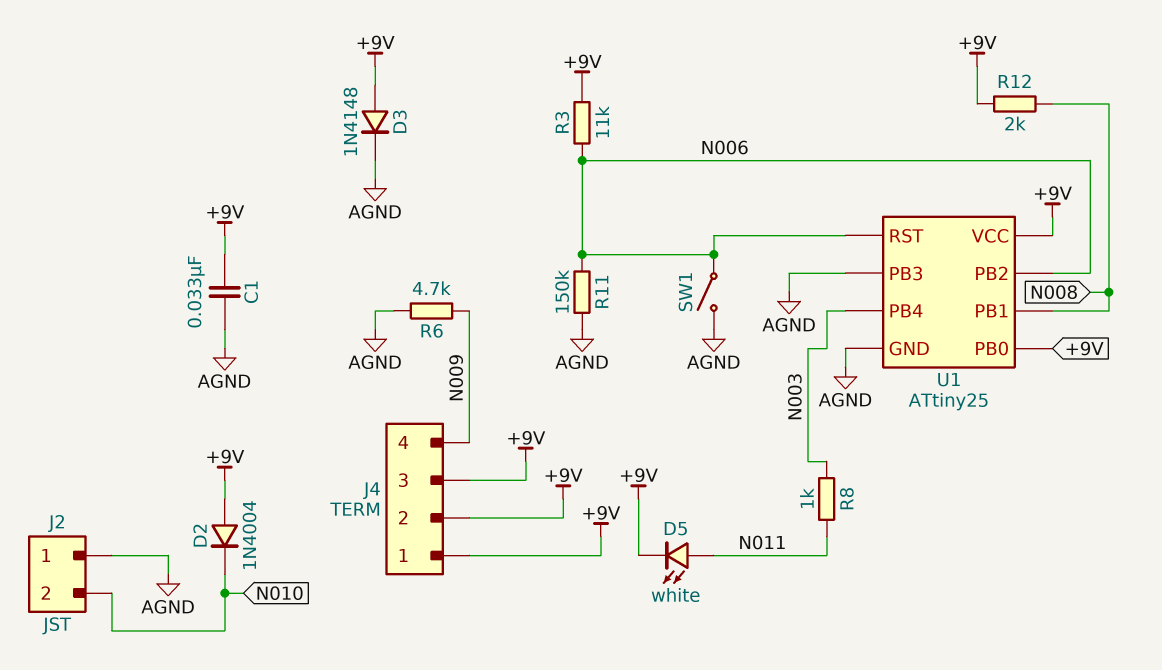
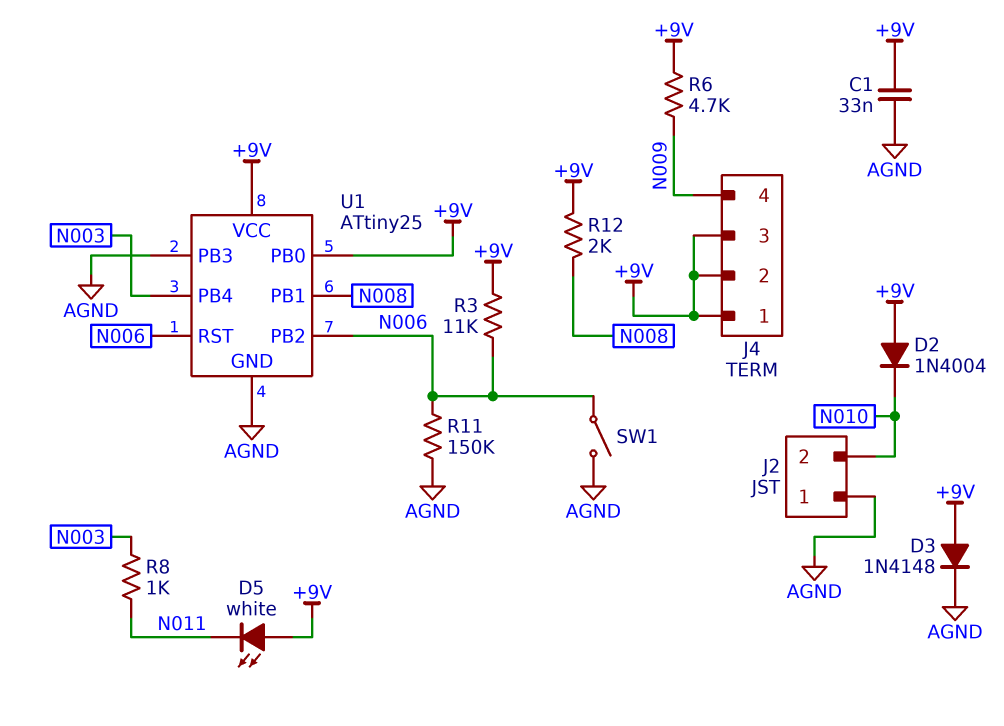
D5: LED white (A N011, K +9V) -> LED white (A +9V, K N011)
R6: 4.7k (AGND, N009) -> 4.7k (+9V, N009)

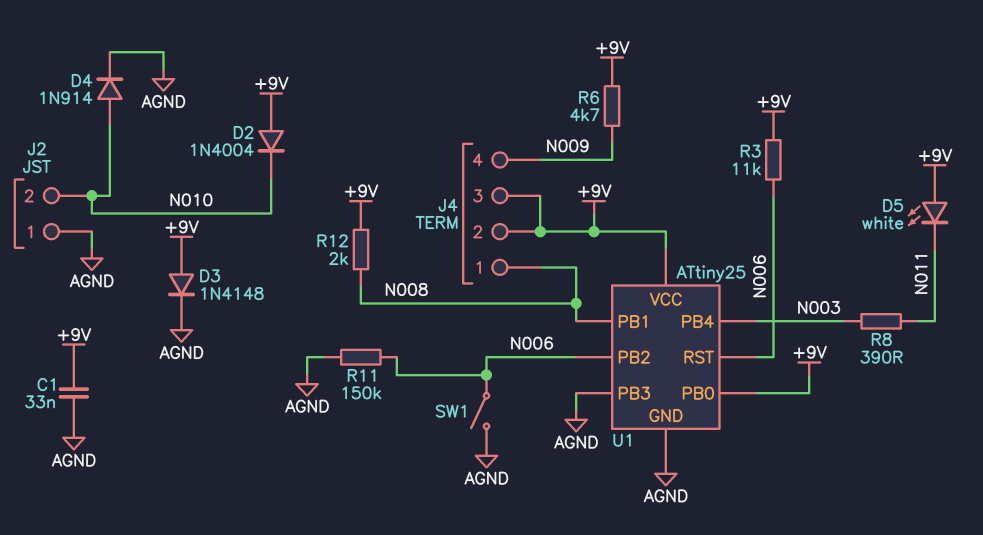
D4: none -> diode 1N914 (A N010, K AGND)
J4 pin 1: +9V -> N008
R8: 1k (N003, N011) -> 390 (N003, N011)

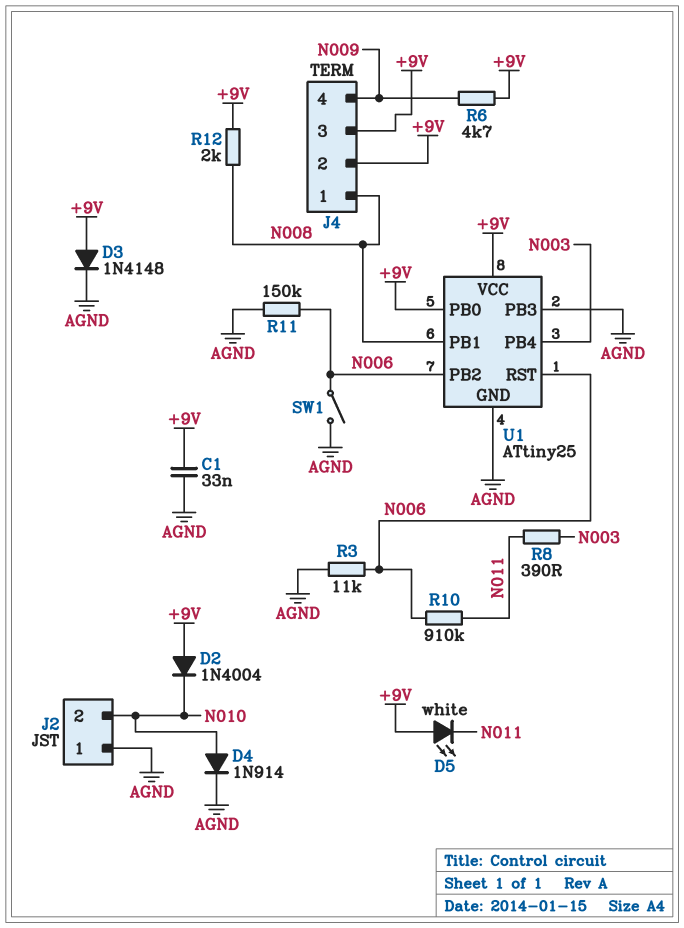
R3: 11k (+9V, N006) -> 11k (AGND, N006)
R10: none -> 910k (N006, N011)

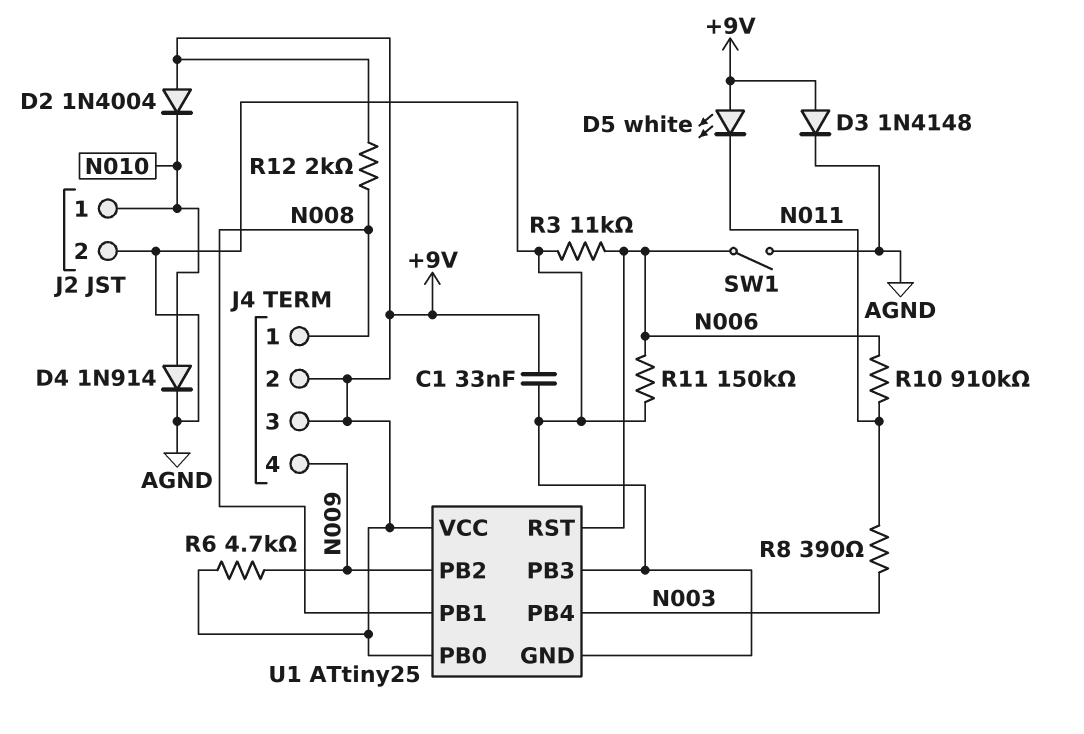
J2 pin 1: AGND -> N010
J2 pin 2: N010 -> AGND
U1 pin PB2: N006 -> N009

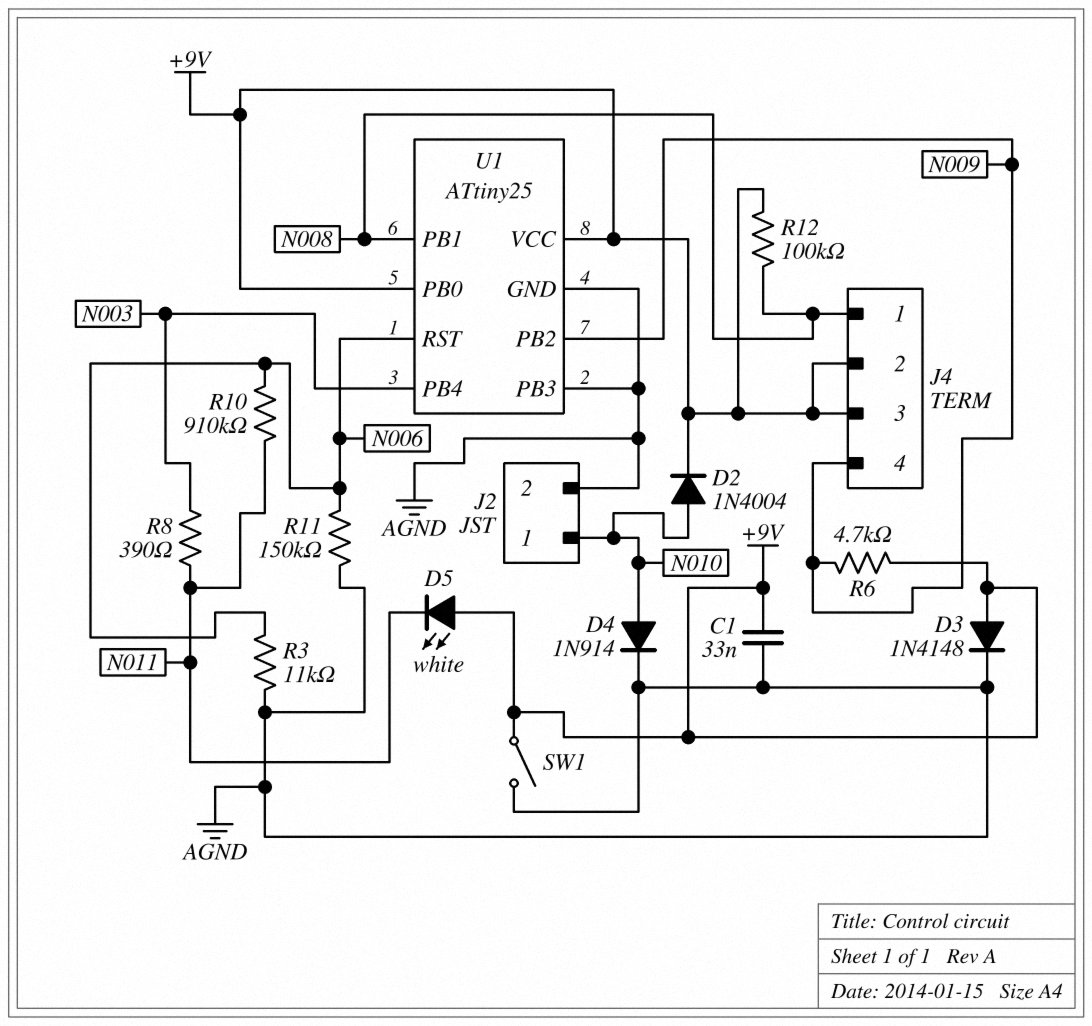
D2: diode 1N4004 (A +9V, K N010) -> diode 1N4004 (A N010, K +9V)
R12: 2k (+9V, N008) -> 100k (+9V, N008)
SW1: switch (AGND, N006) -> switch (+9V, AGND)

